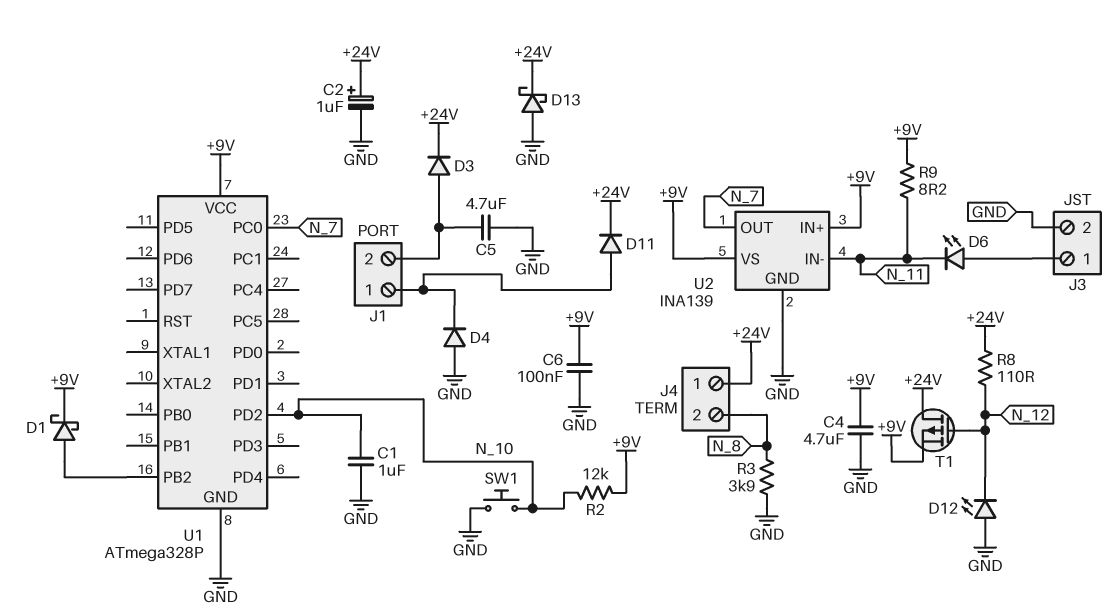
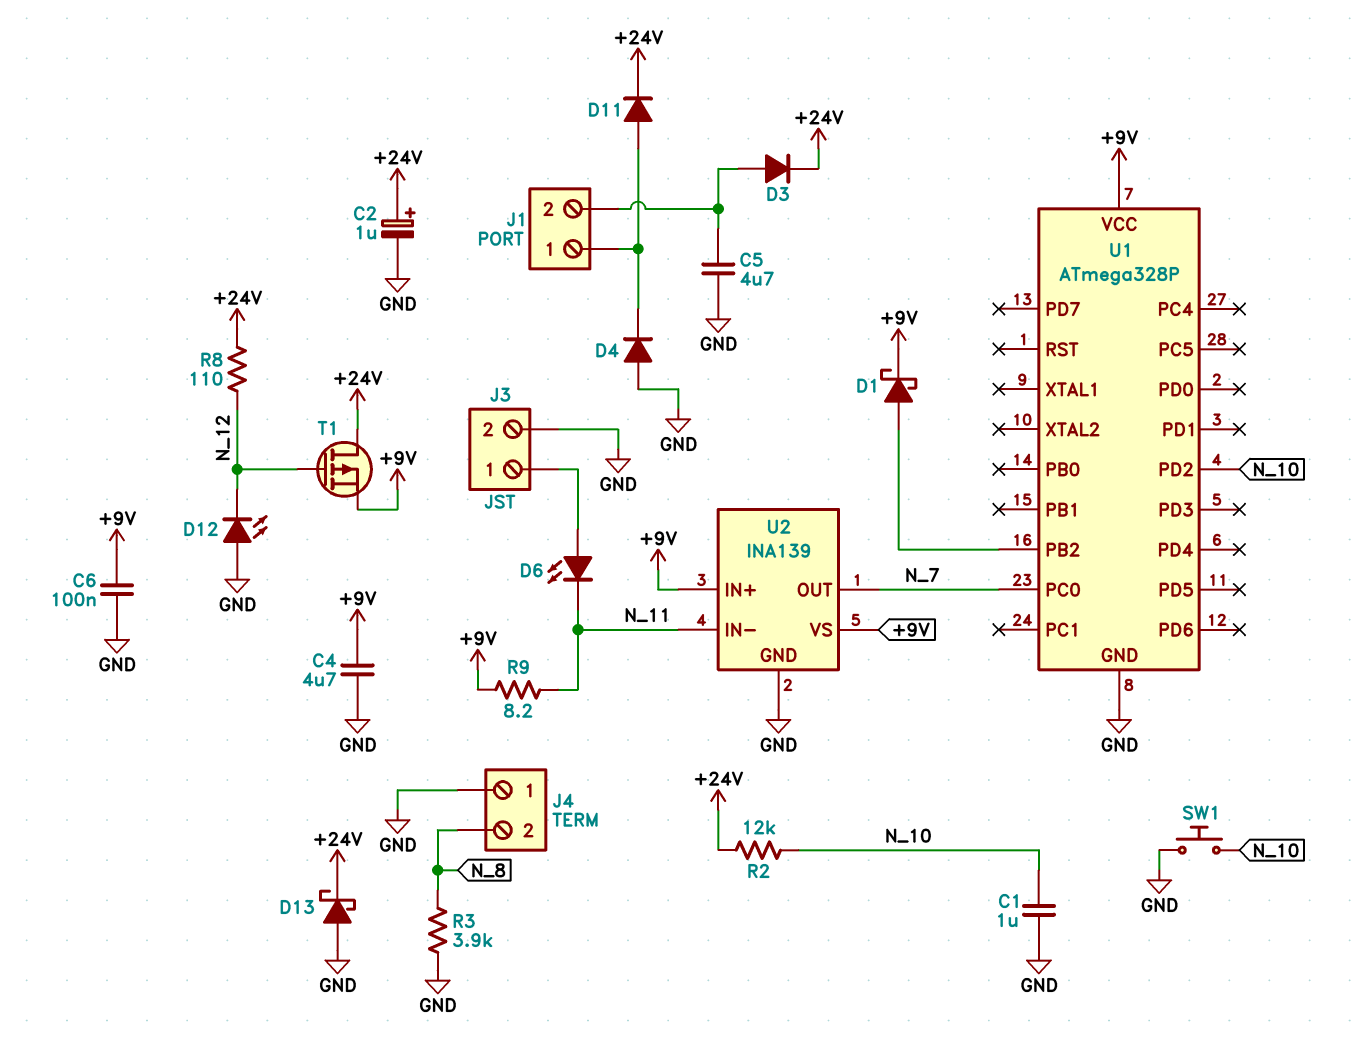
J4 pin 1: +24V -> GND
R2: 12k (+9V, N_10) -> 12k (+24V, N_10)

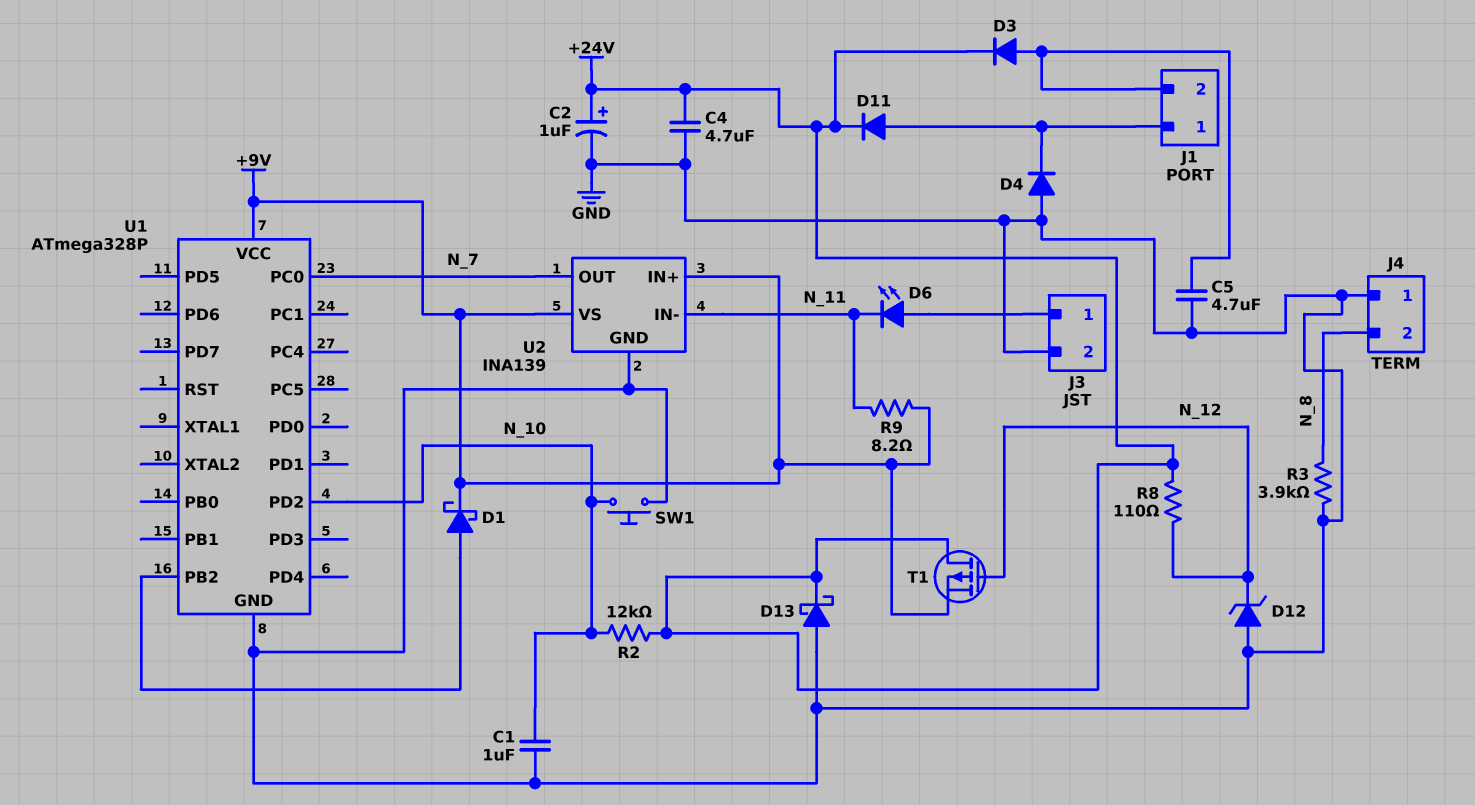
C4: 4.7uF (+9V, GND) -> 4.7uF (+24V, GND)
C6: 100nF (+9V, GND) -> none
D12: LED (A GND, K N_12) -> zener (A GND, K N_12)

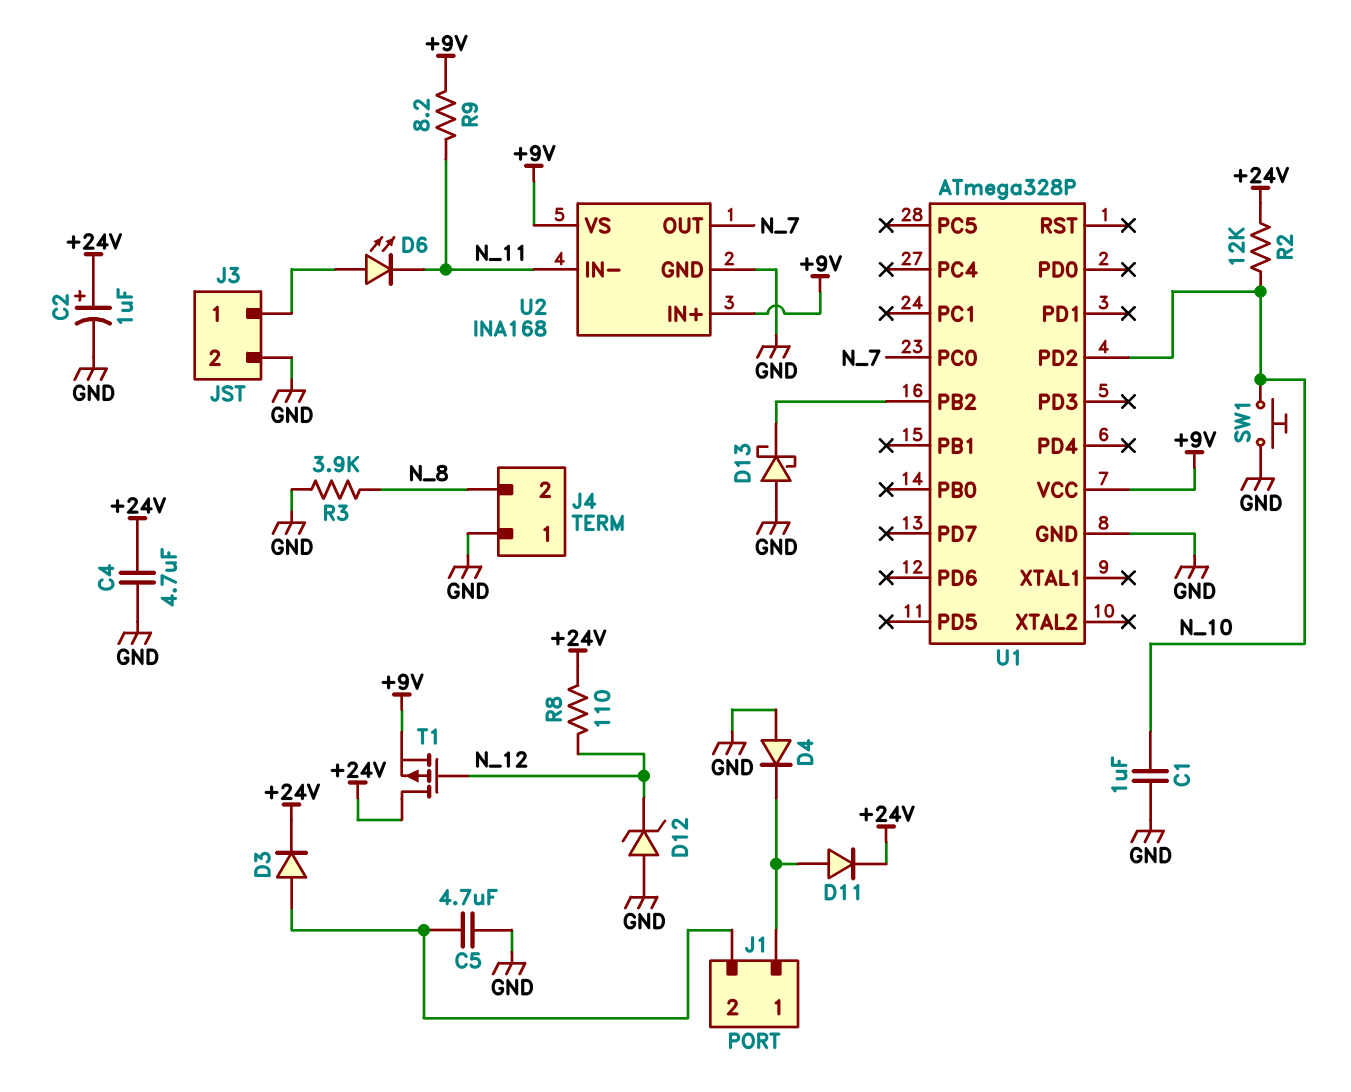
D1: schottky (A U1/PB2, K +9V) -> none
D13: schottky (A GND, K +24V) -> schottky (A GND, K U1/PB2)
U2: INA139 -> INA168

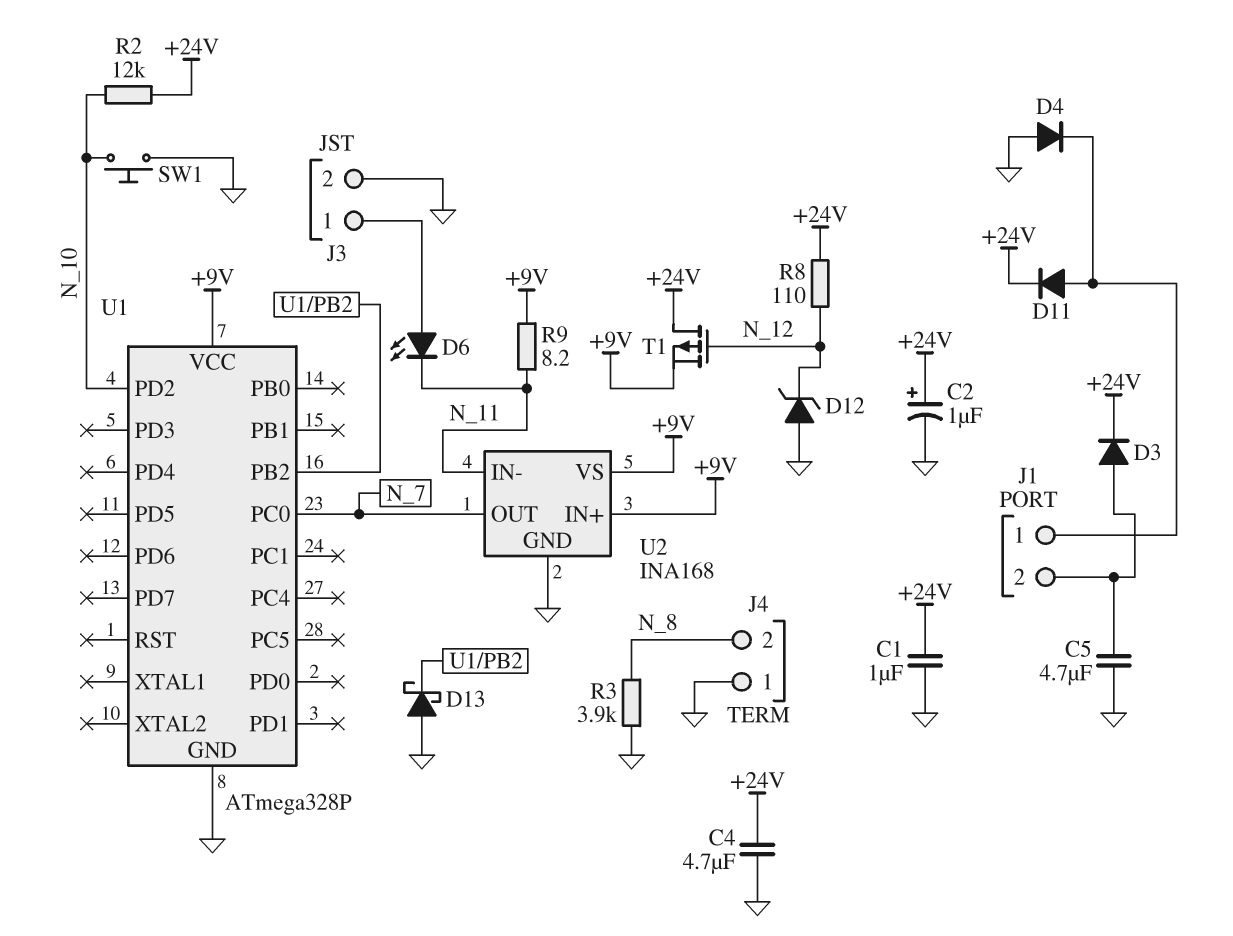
C1: 1uF (GND, N_10) -> 1uF (+24V, GND)

